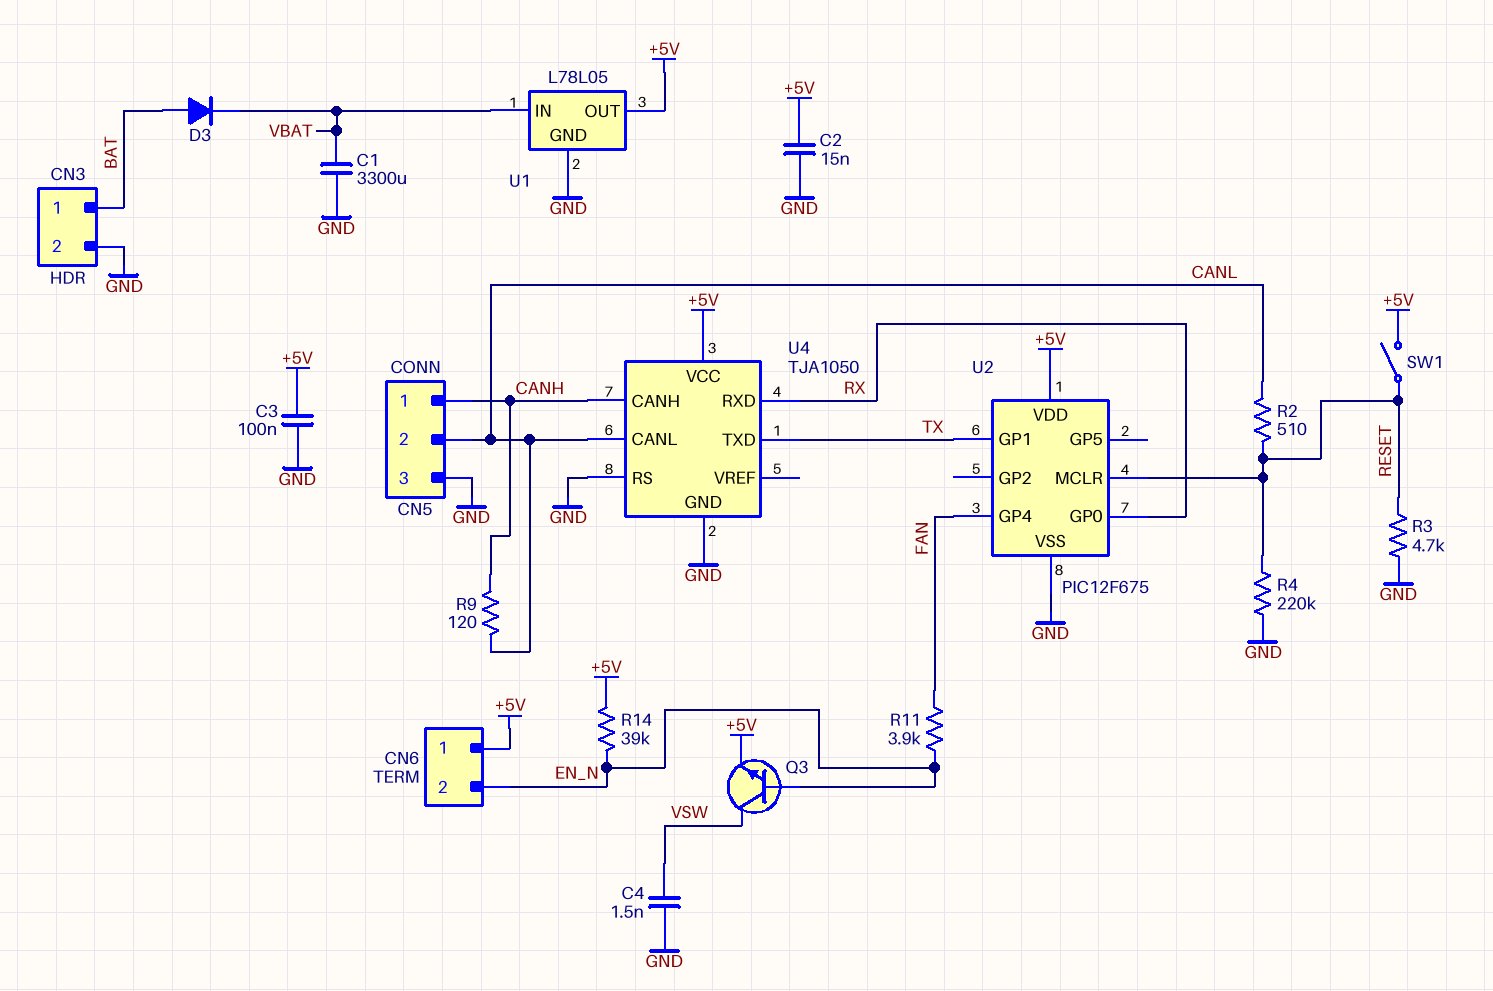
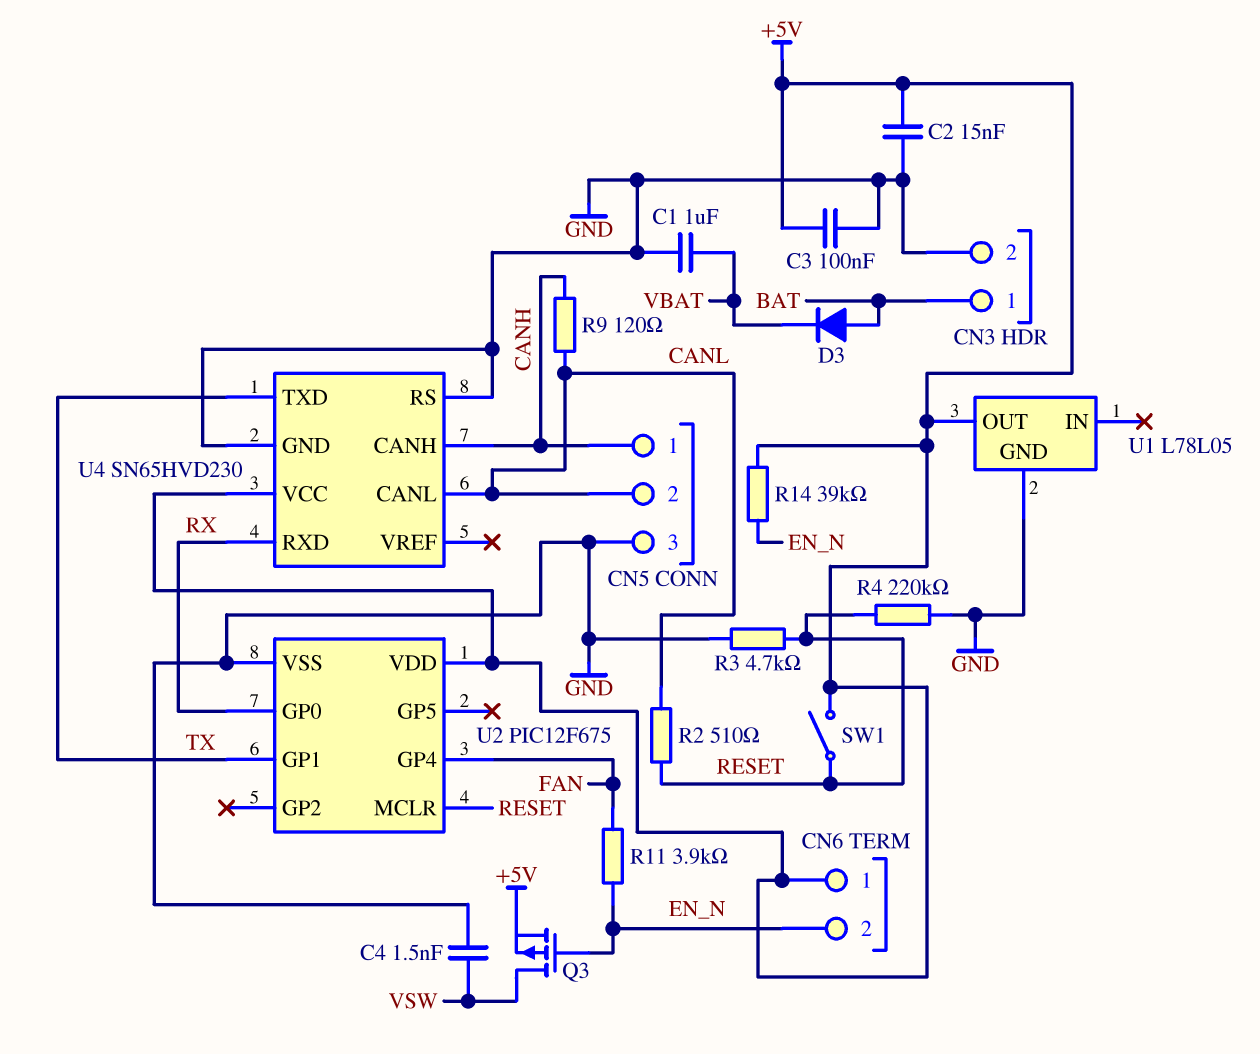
C1: 3300uF (GND, VBAT) -> 1uF (GND, VBAT)
Q3: NPN (B EN_N, C VSW, E +5V) -> PMOS (G EN_N, D VSW, S +5V)
U1 pin IN: VBAT -> none
U4: TJA1050 -> SN65HVD230

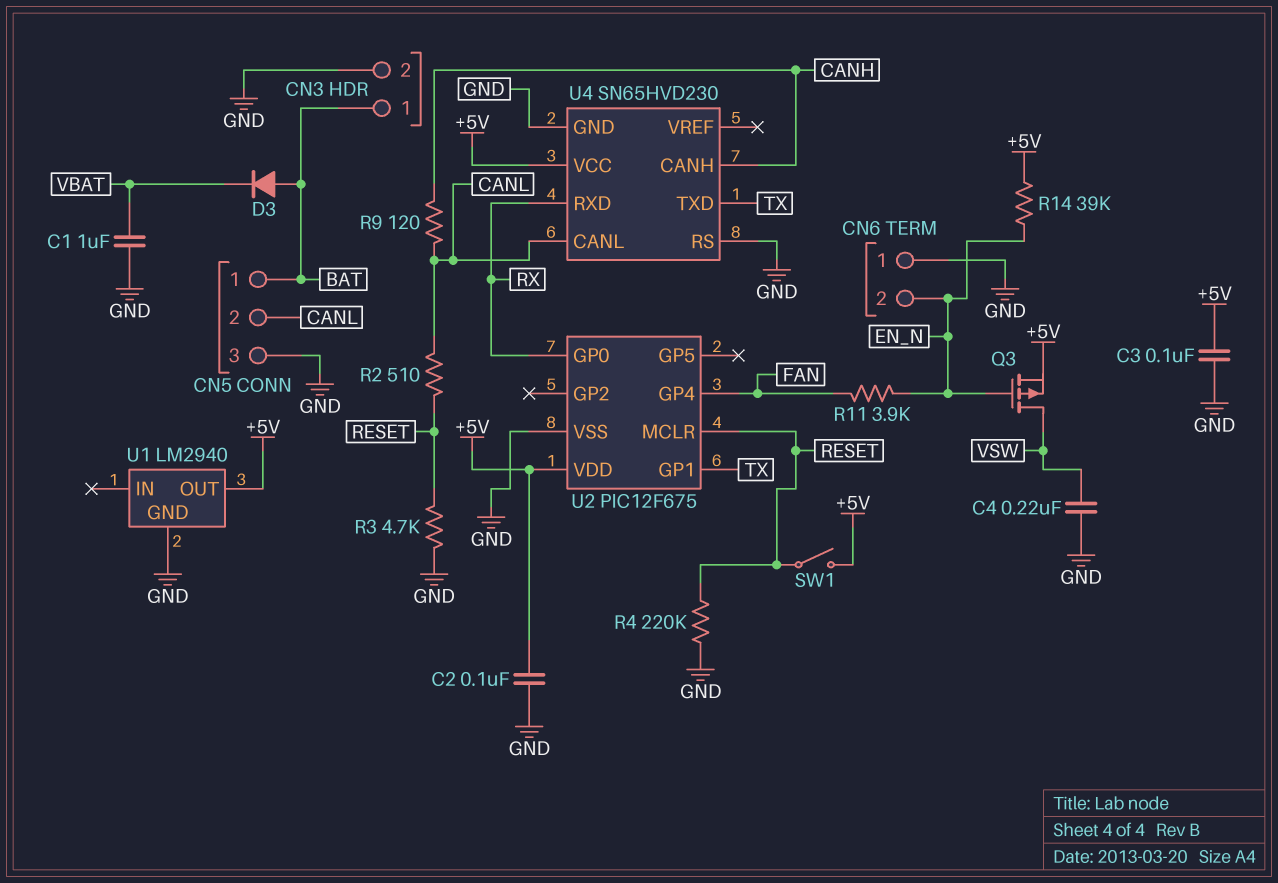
C2: 15nF (+5V, GND) -> 100nF (+5V, GND)
C4: 1.5nF (GND, VSW) -> 220nF (GND, VSW)
CN5 pin 1: CANH -> BAT
CN6 pin 1: +5V -> GND
U1: L78L05 -> LM2940

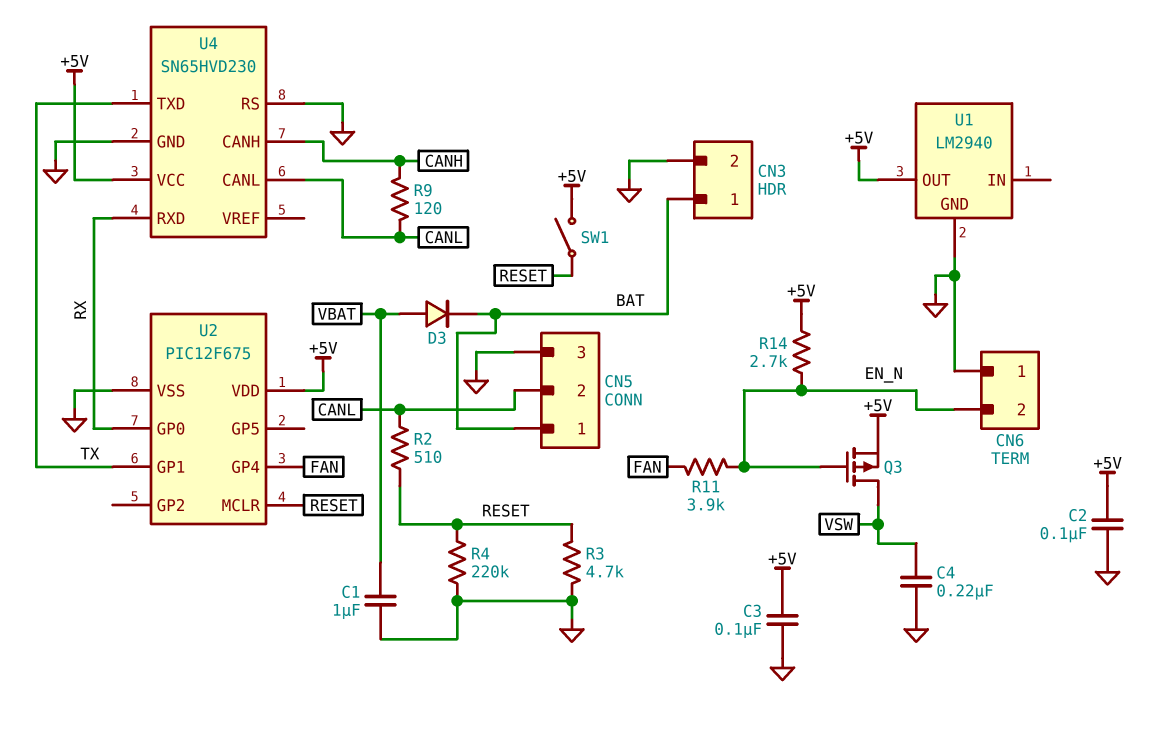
D3: diode (A BAT, K VBAT) -> diode (A VBAT, K BAT)
R14: 39k (+5V, EN_N) -> 2.7k (+5V, EN_N)

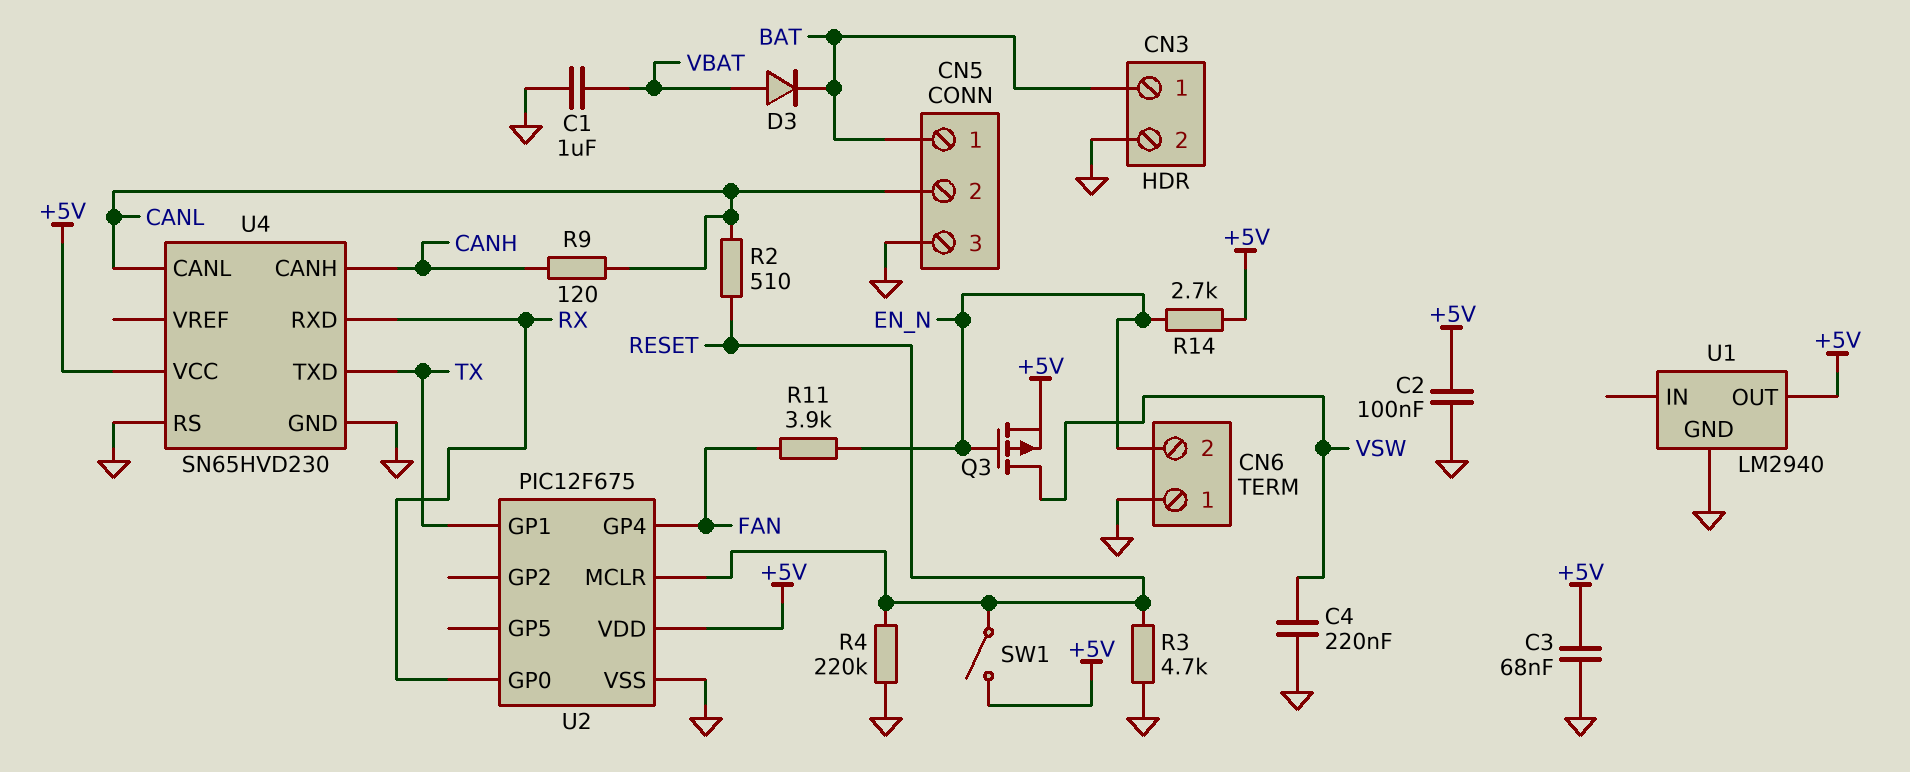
C3: 100nF (+5V, GND) -> 68nF (+5V, GND)

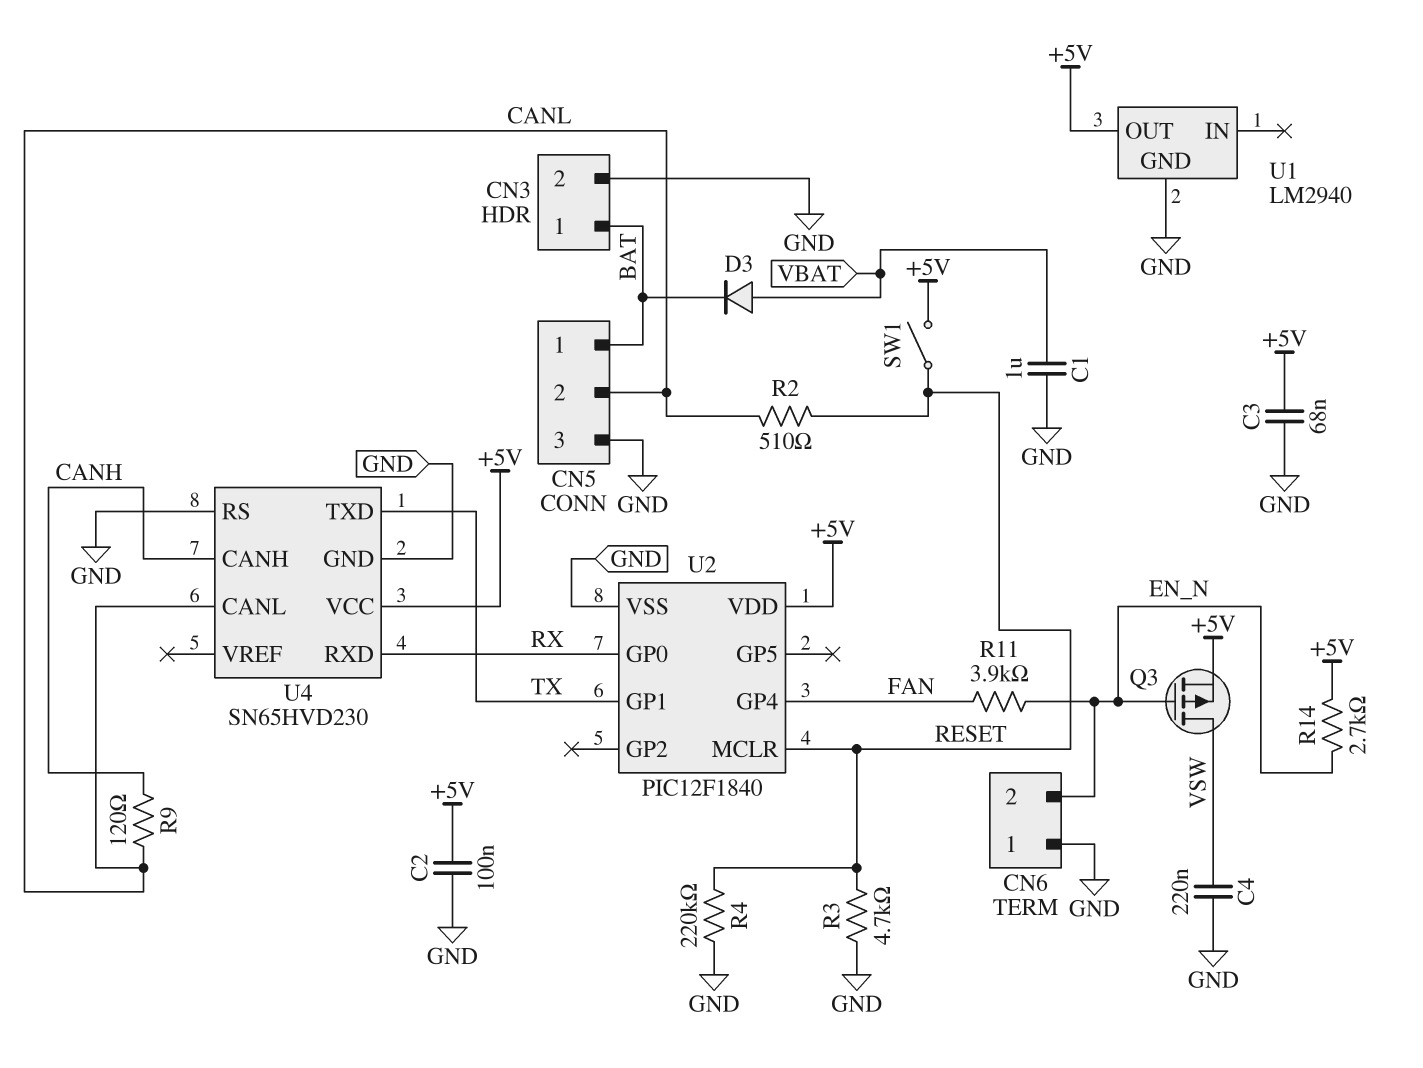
U2: PIC12F675 -> PIC12F1840

